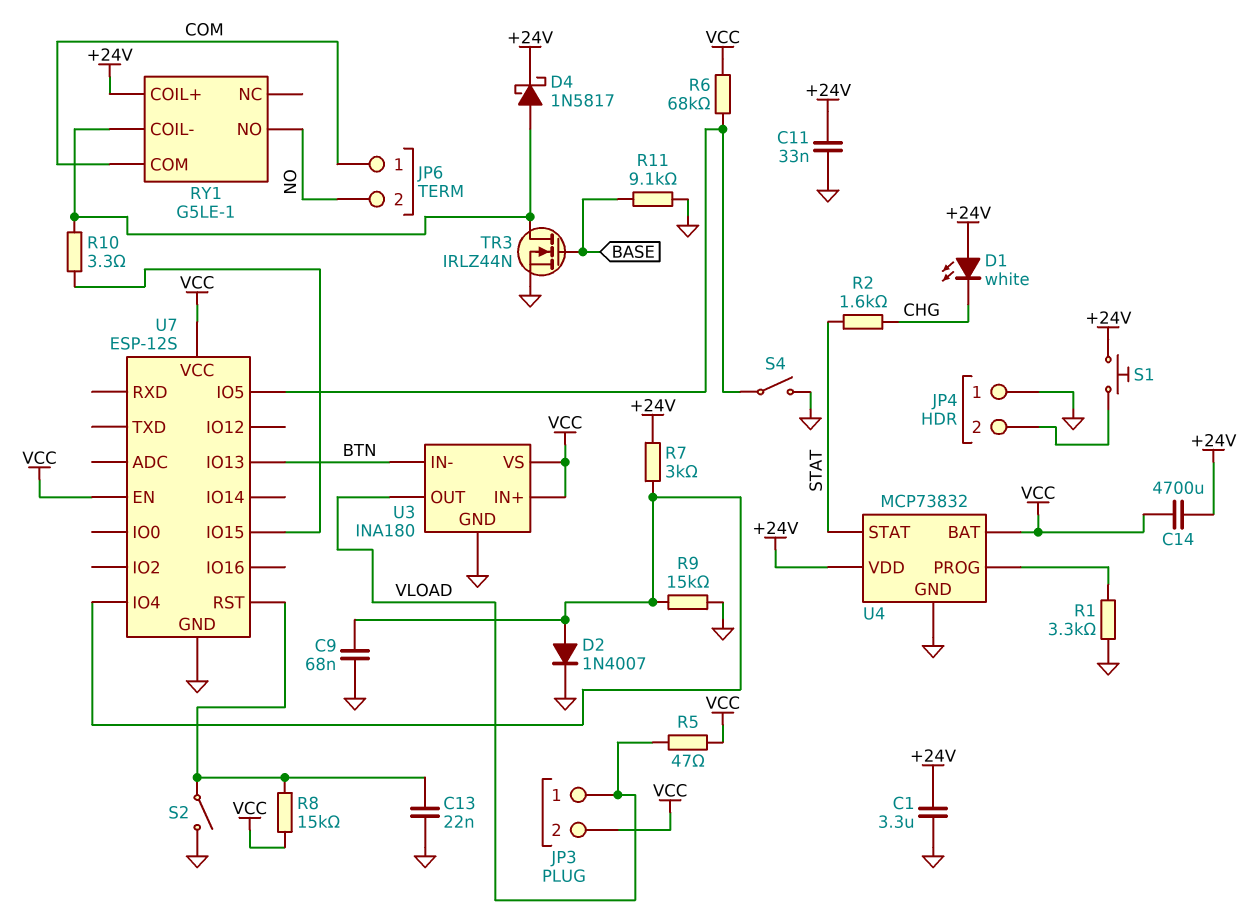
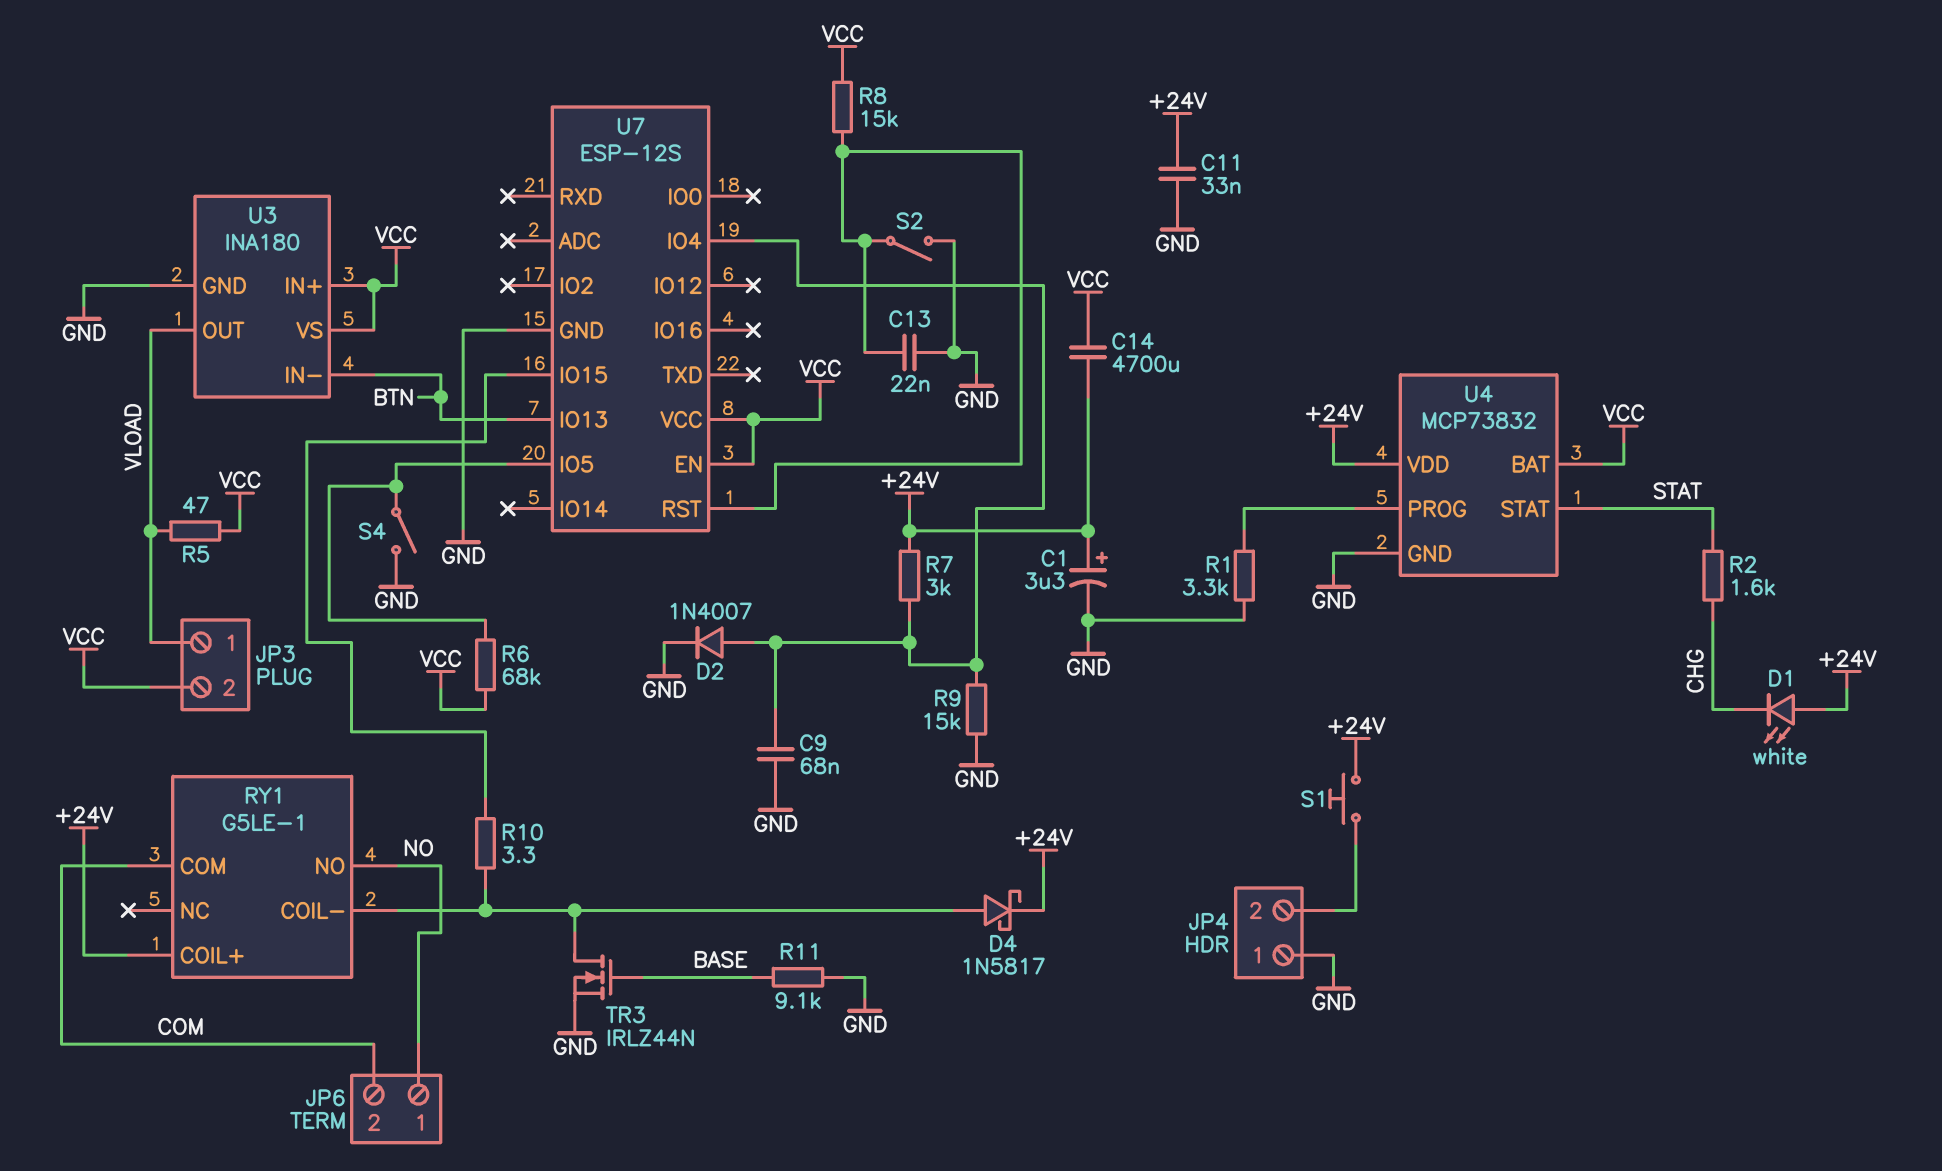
C1: 3.3uF (+24V, GND) -> 3.3uF (plus +24V, minus GND)
JP6 pin 1: COM -> NO
JP6 pin 2: NO -> COM

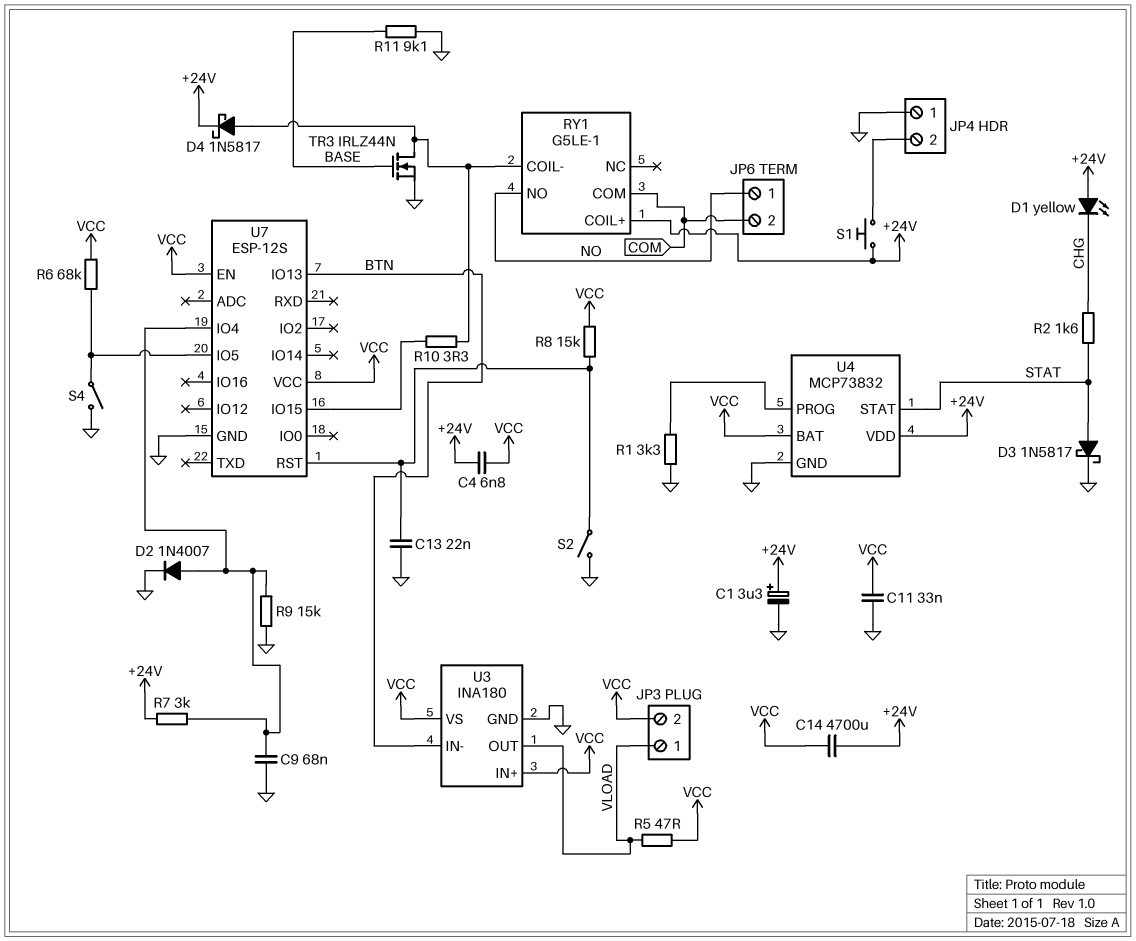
C4: none -> 6.8nF (+24V, VCC)
C11: 33nF (+24V, GND) -> 33nF (GND, VCC)
D1: LED white (A +24V, K CHG) -> LED yellow (A +24V, K CHG)
D3: none -> schottky 1N5817 (A STAT, K GND)

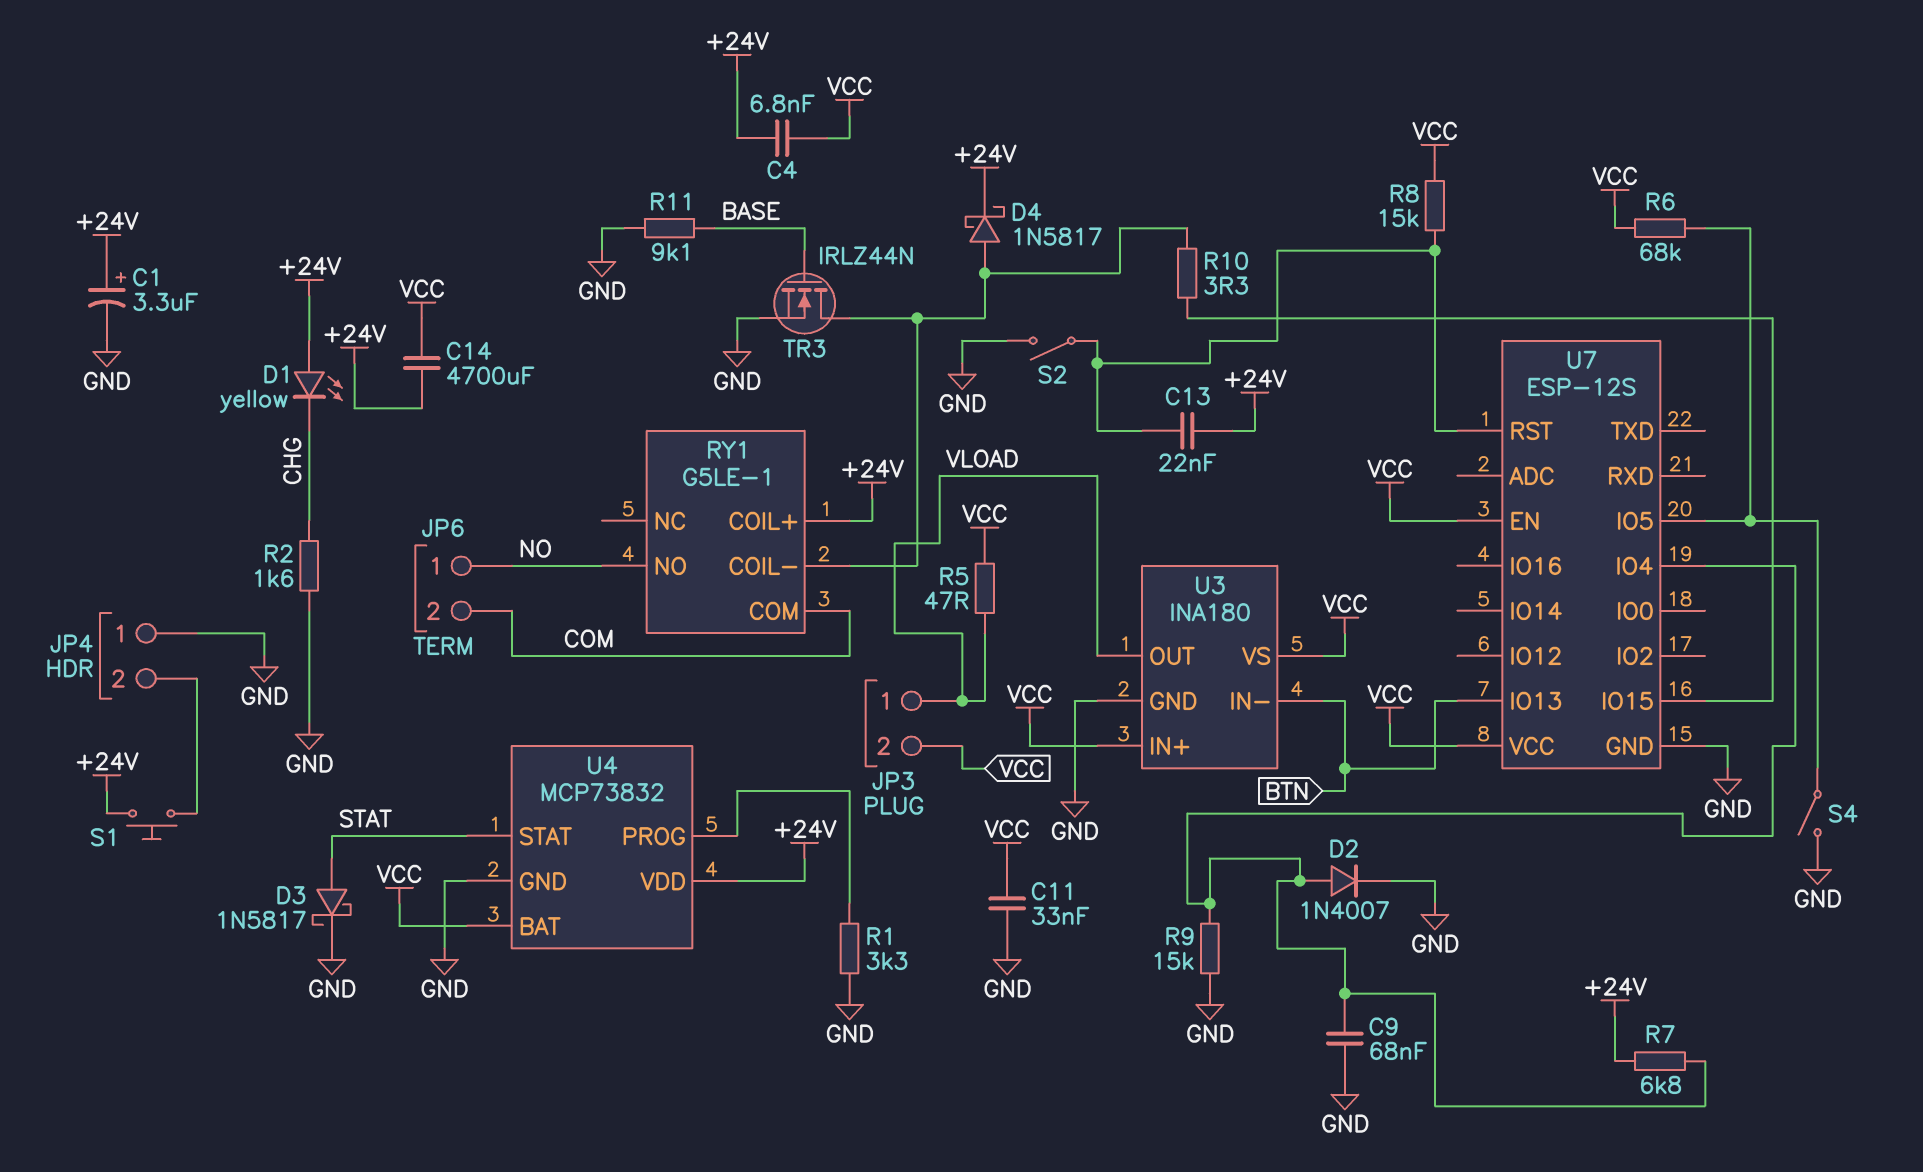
C13: 22nF (GND, U7/RST) -> 22nF (+24V, U7/RST)
R2: 1.6k (CHG, STAT) -> 1.6k (CHG, GND)
R7: 3k (+24V, U7/IO4) -> 6.8k (+24V, U7/IO4)

